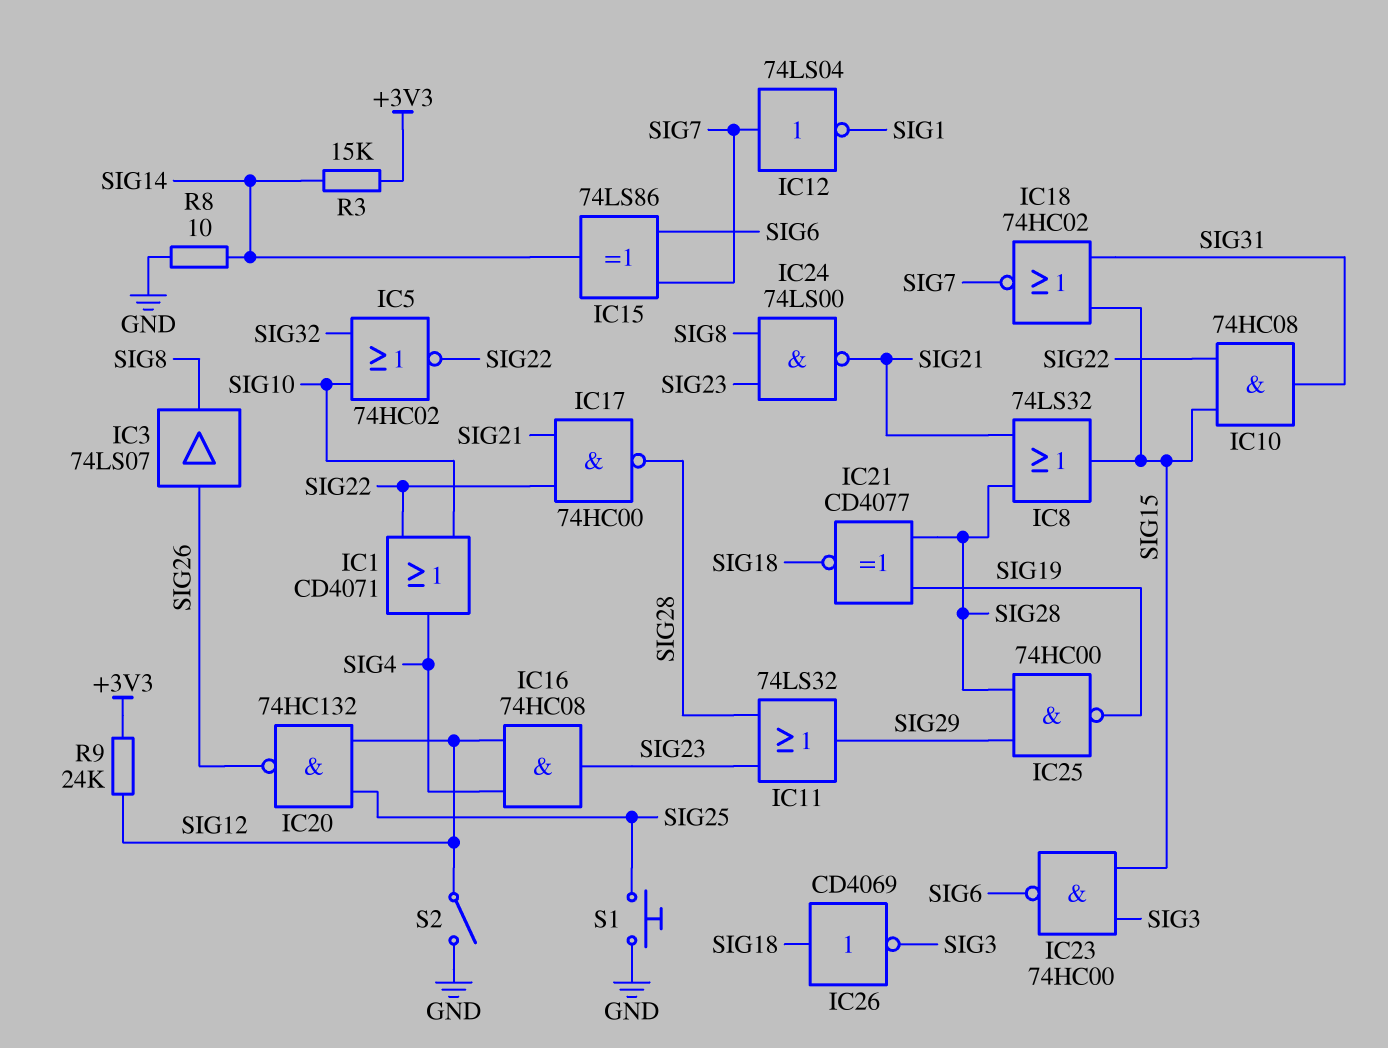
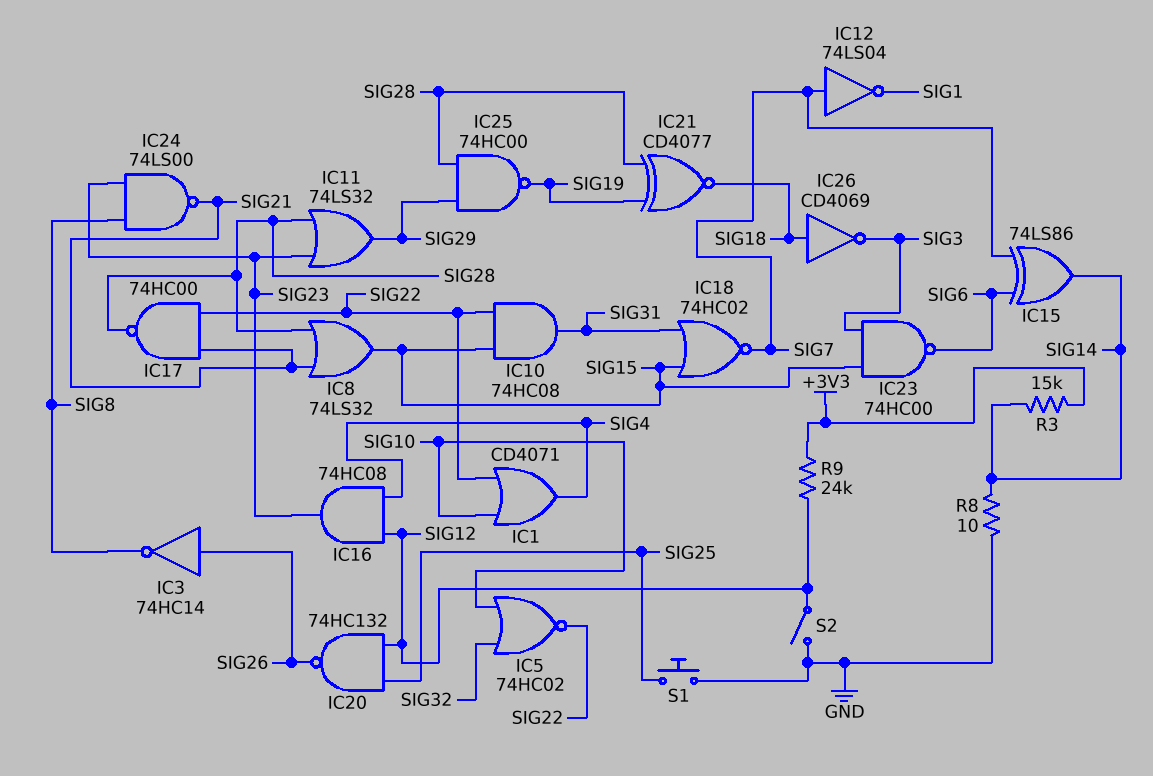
IC3: buffer 74LS07 (in SIG26, out SIG8) -> NOT 74HC14 (in SIG26, out SIG8)

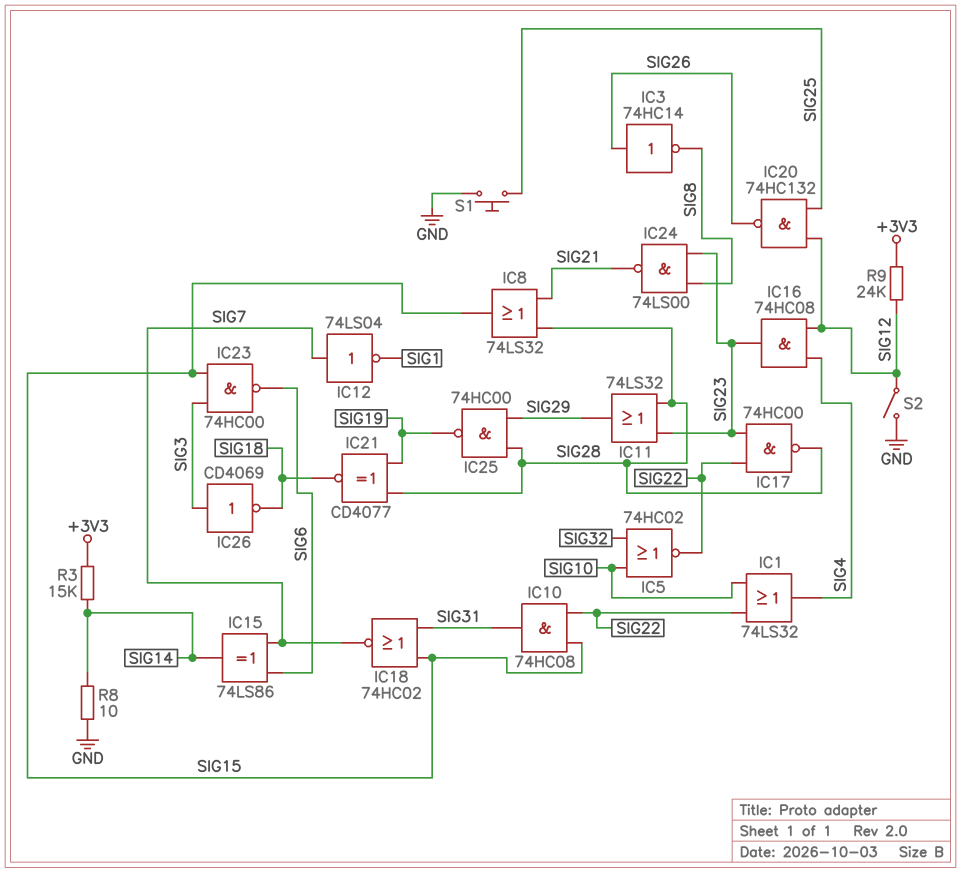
IC1: OR CD4071 (in SIG10, in SIG22, out SIG4) -> OR 74LS32 (in SIG10, in SIG22, out SIG4)
IC17: NAND 74HC00 (in SIG21, in SIG22, out SIG28) -> NAND 74HC00 (in SIG22, in SIG23, out SIG28)
IC26: NOT CD4069 (in SIG18, out SIG3) -> NOT CD4069 (in SIG3, out SIG18)

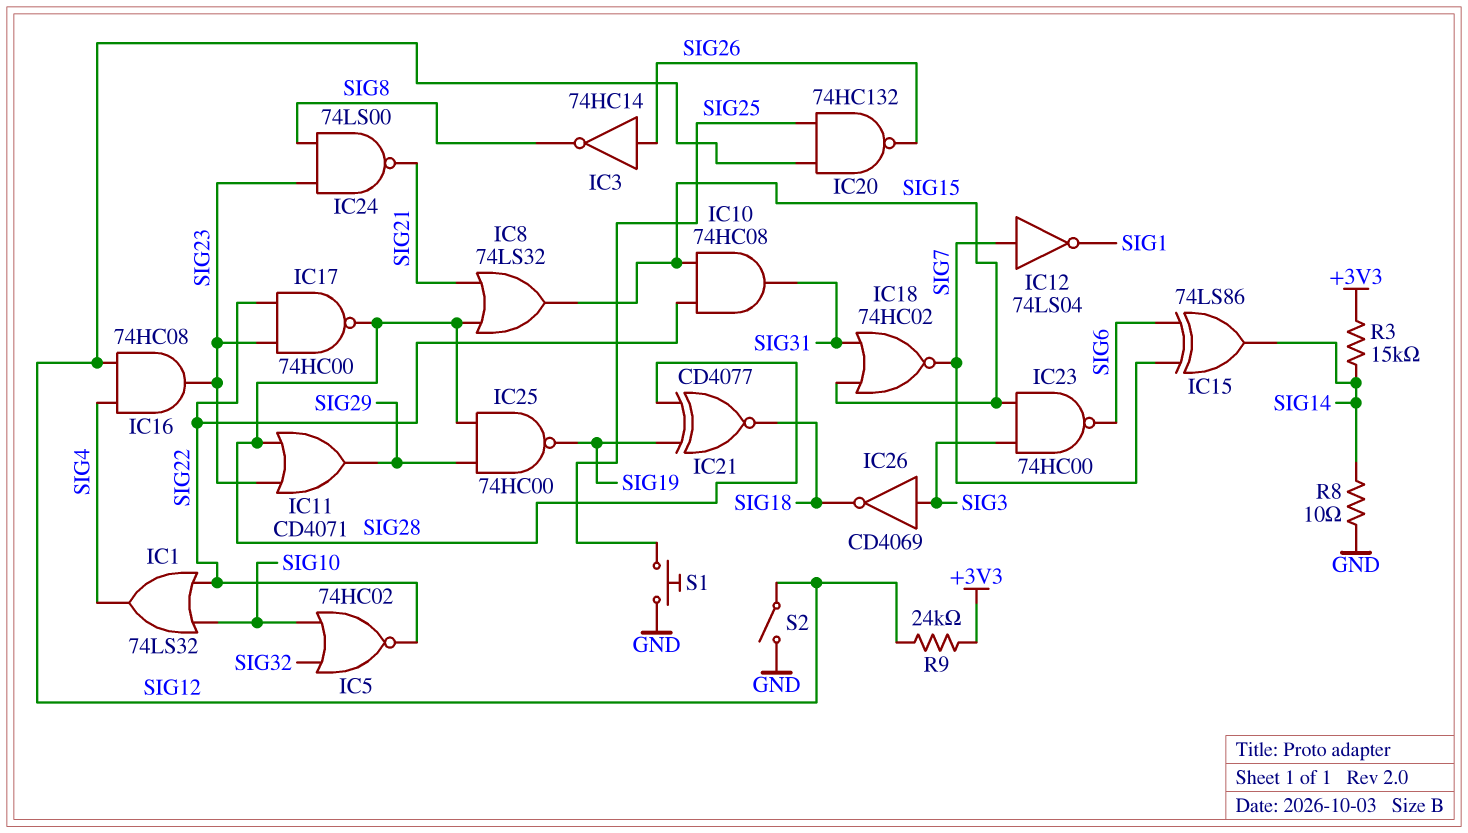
IC11: OR 74LS32 (in SIG23, in SIG28, out SIG29) -> OR CD4071 (in SIG23, in SIG28, out SIG29)

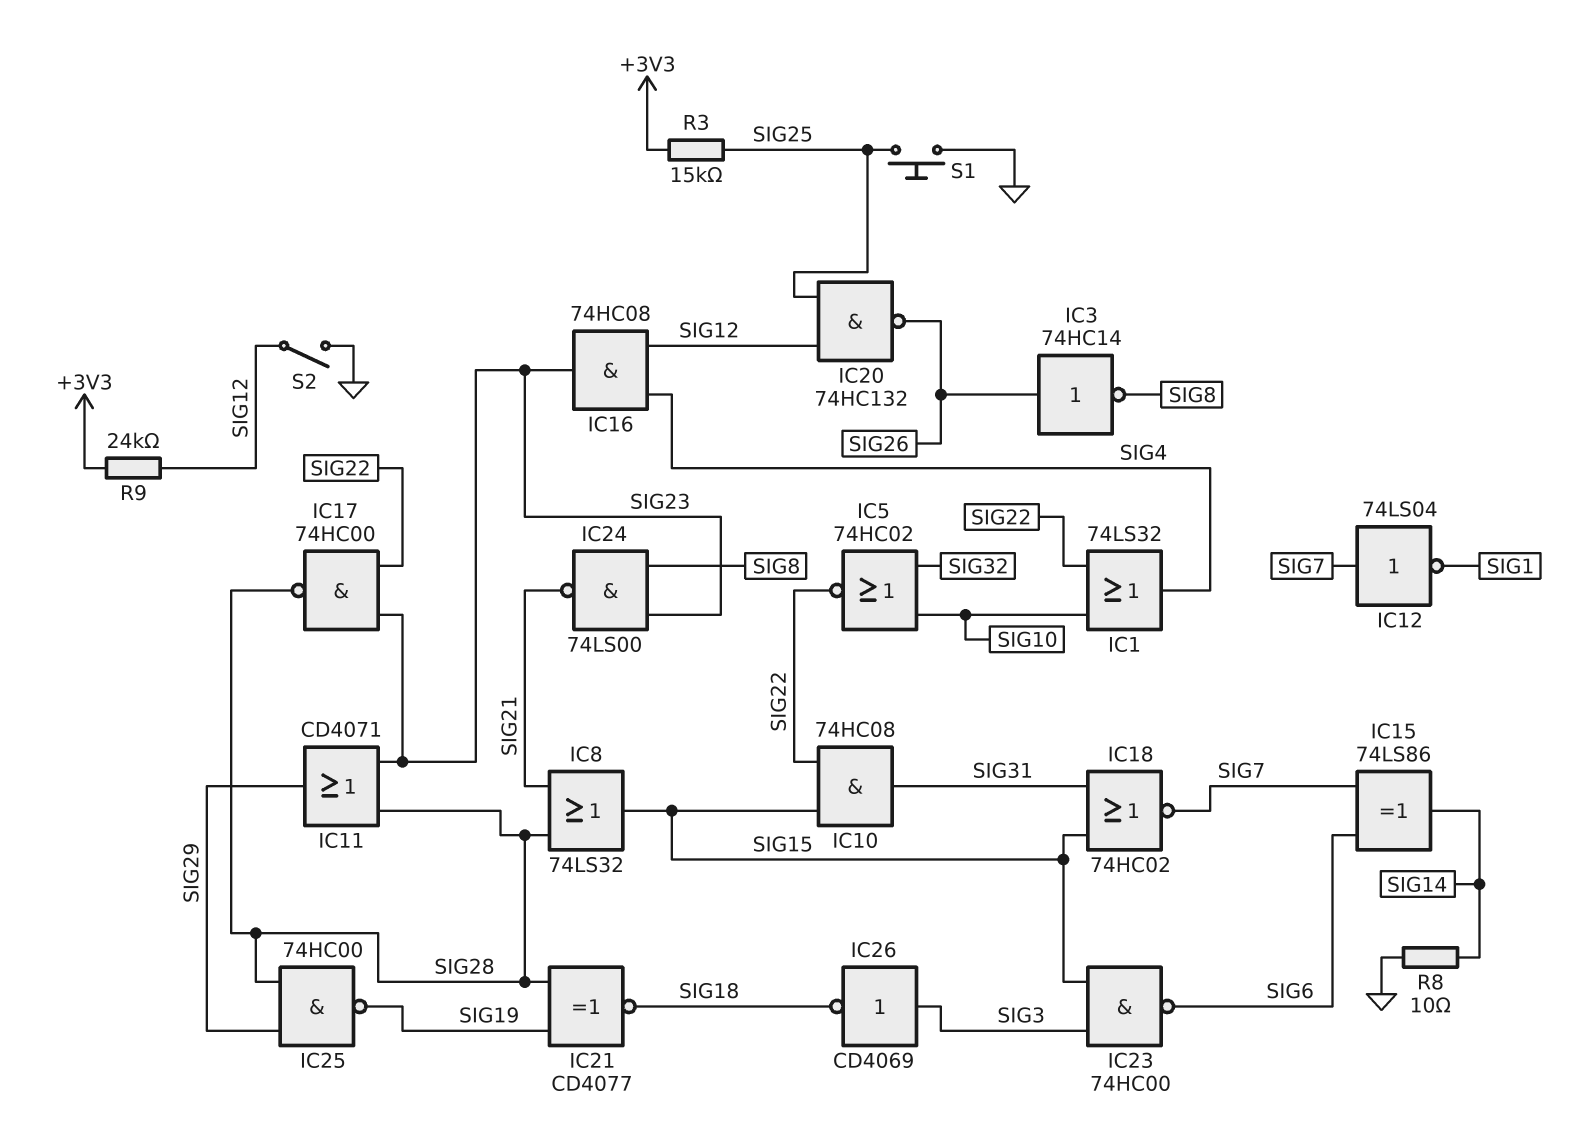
R3: 15k (+3V3, SIG14) -> 15k (+3V3, SIG25)

